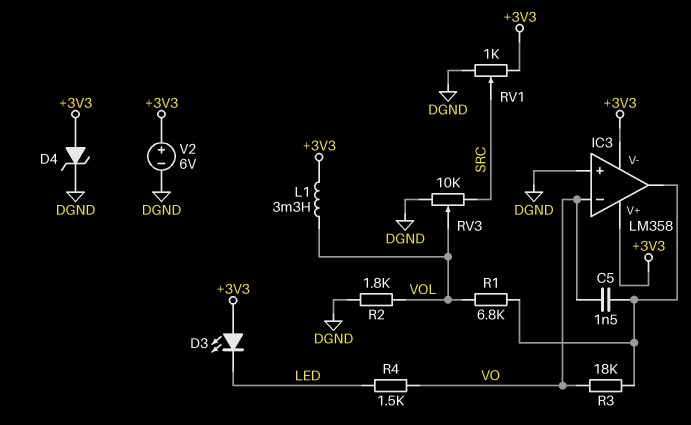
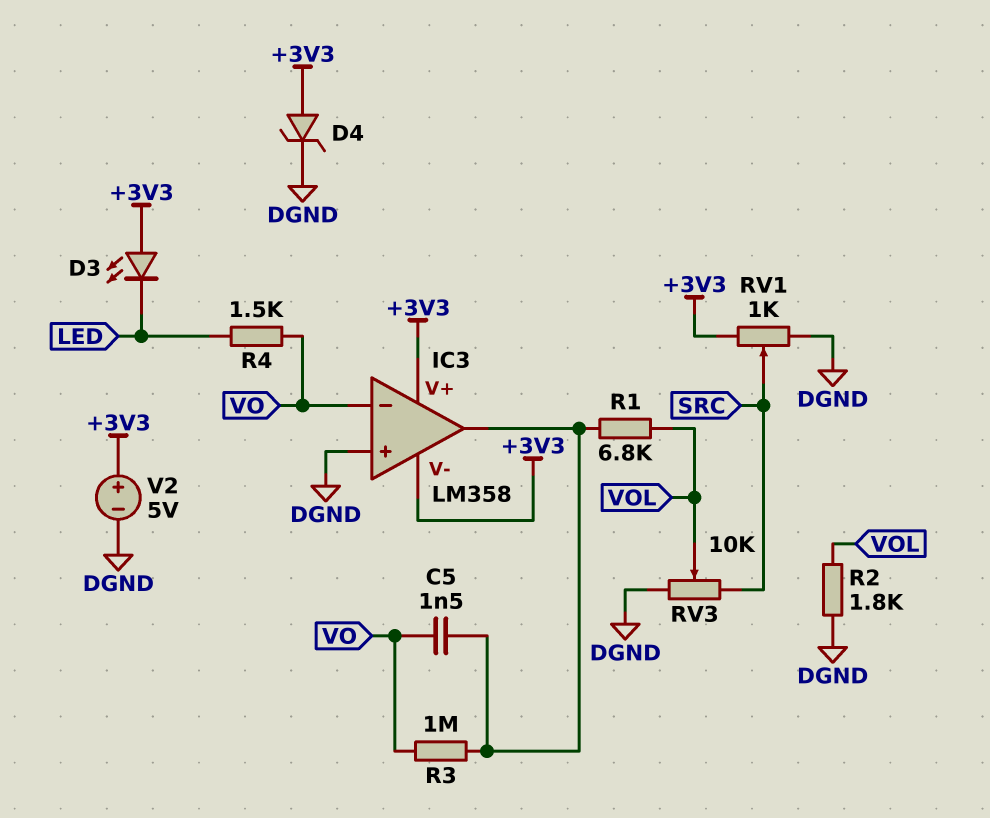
L1: 3.3mH (+3V3, VOL) -> none
R3: 18k (IC3/out, VO) -> 1M (IC3/out, VO)
V2: 6V (plus +3V3, minus DGND) -> 5V (plus +3V3, minus DGND)

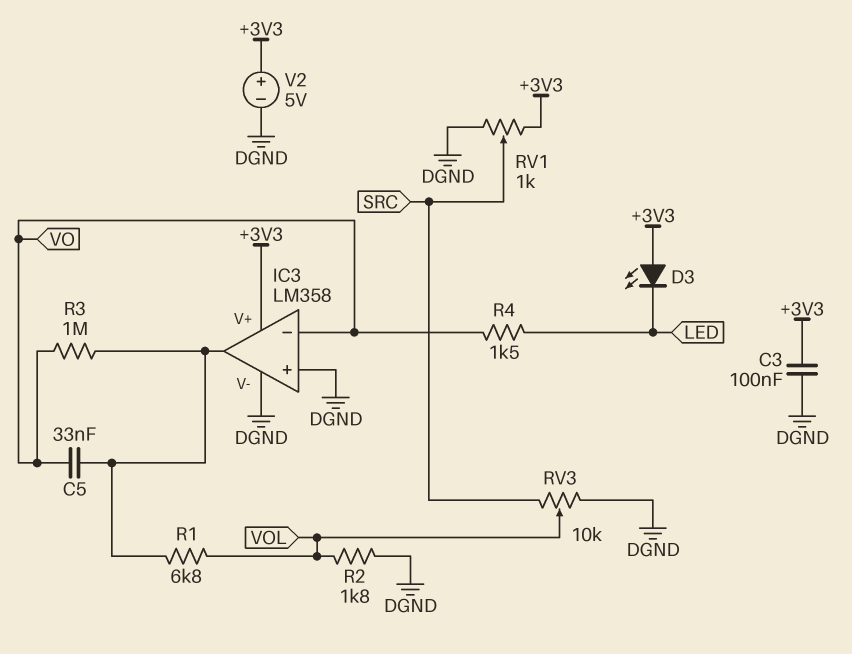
C3: none -> 100nF (+3V3, DGND)
C5: 1.5nF (IC3/out, VO) -> 33nF (IC3/out, VO)
D4: zener (A +3V3, K DGND) -> none
IC3 pin V-: +3V3 -> DGND

